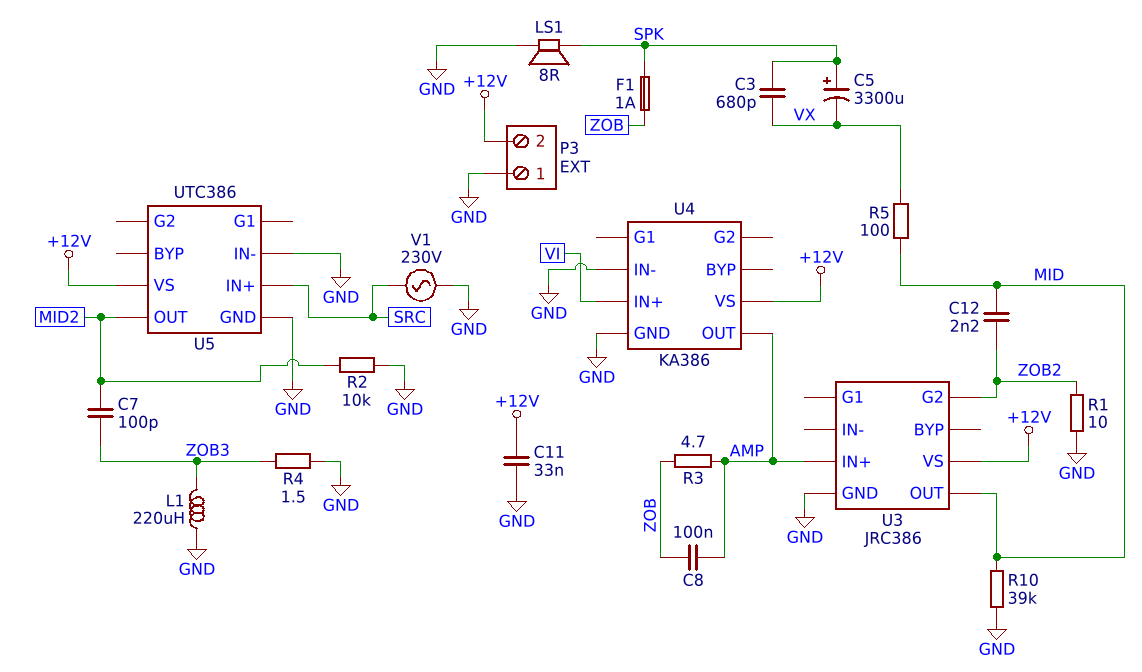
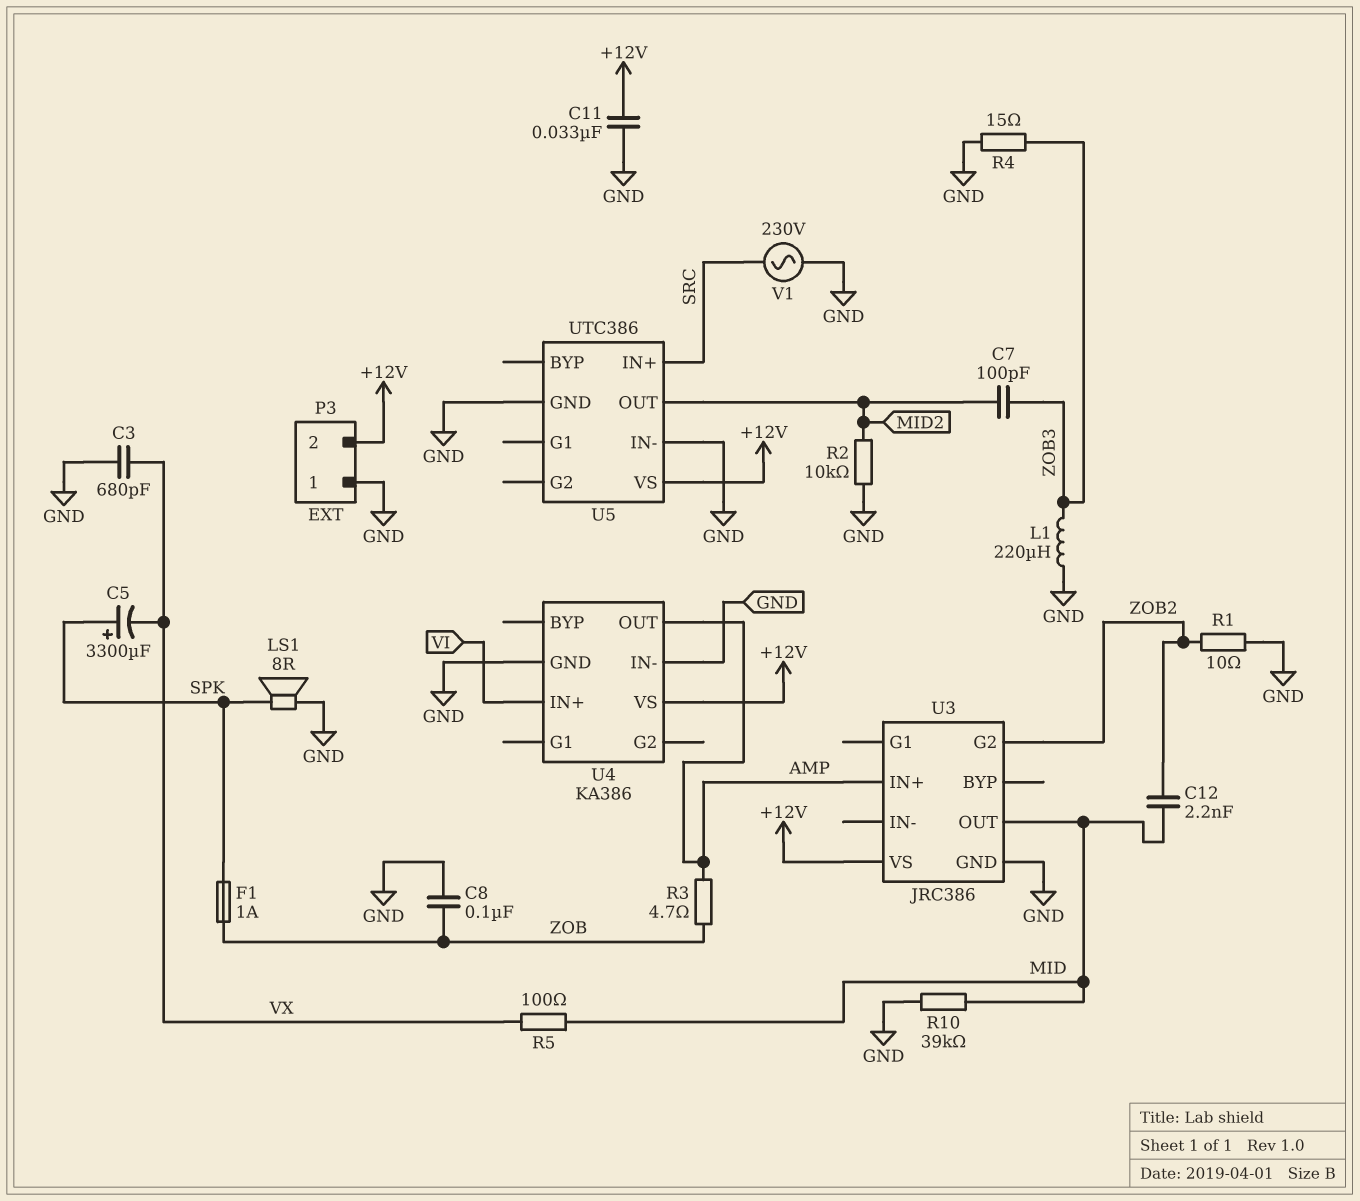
C3: 680pF (SPK, VX) -> 680pF (GND, VX)
C8: 100nF (AMP, ZOB) -> 100nF (GND, ZOB)
R4: 1.5 (GND, ZOB3) -> 15 (GND, ZOB3)

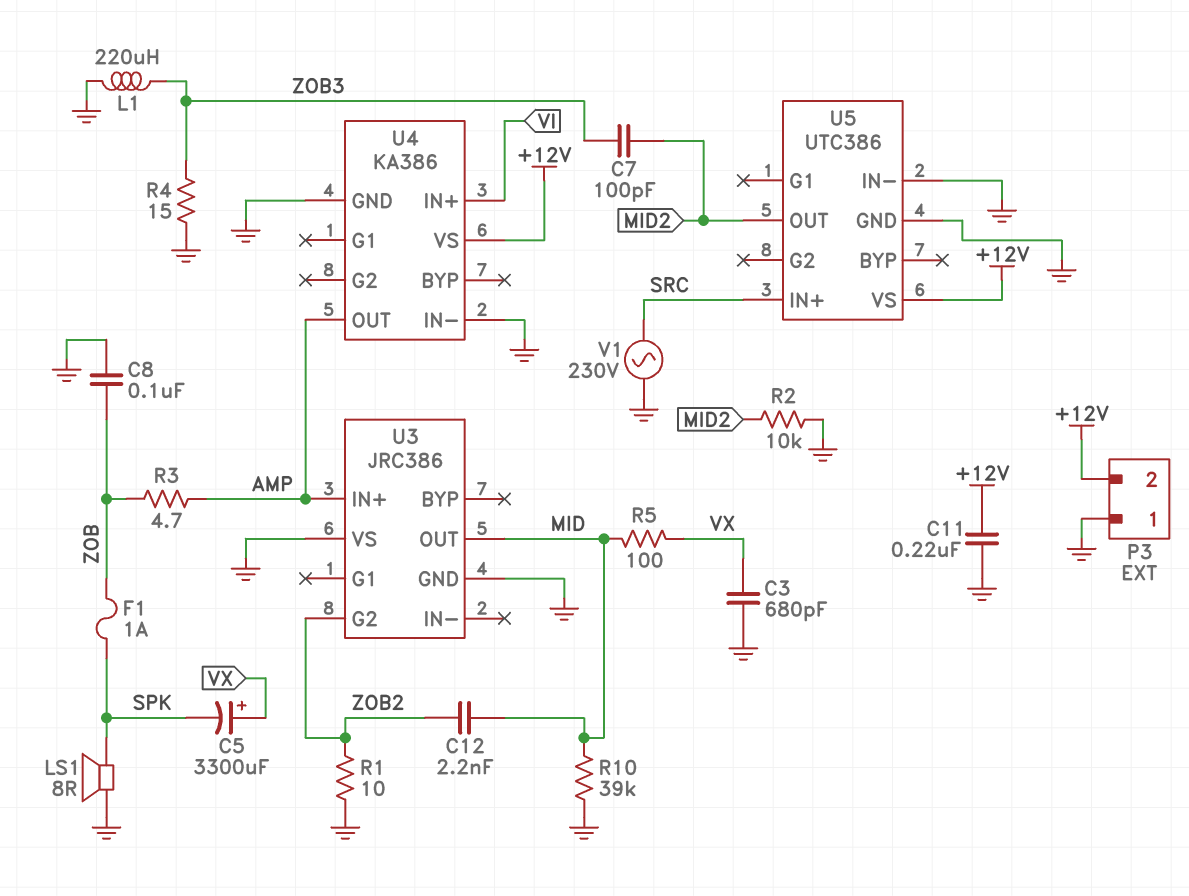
C5: 3300uF (plus SPK, minus VX) -> 3300uF (plus VX, minus SPK)
C11: 33nF (+12V, GND) -> 220nF (+12V, GND)
U3 pin VS: +12V -> GND

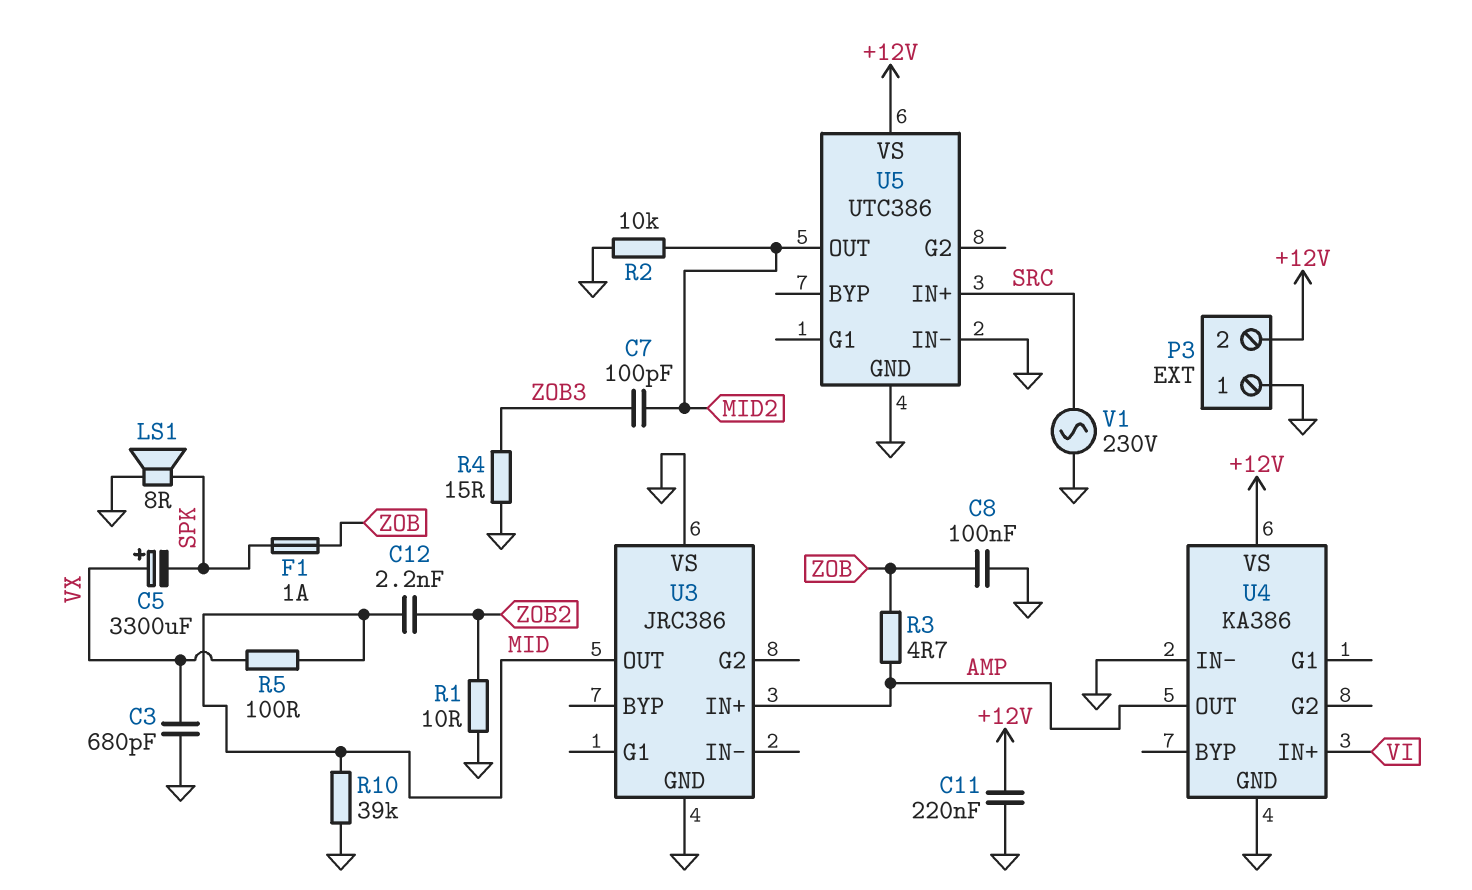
L1: 220uH (GND, ZOB3) -> none
U3 pin G2: ZOB2 -> none

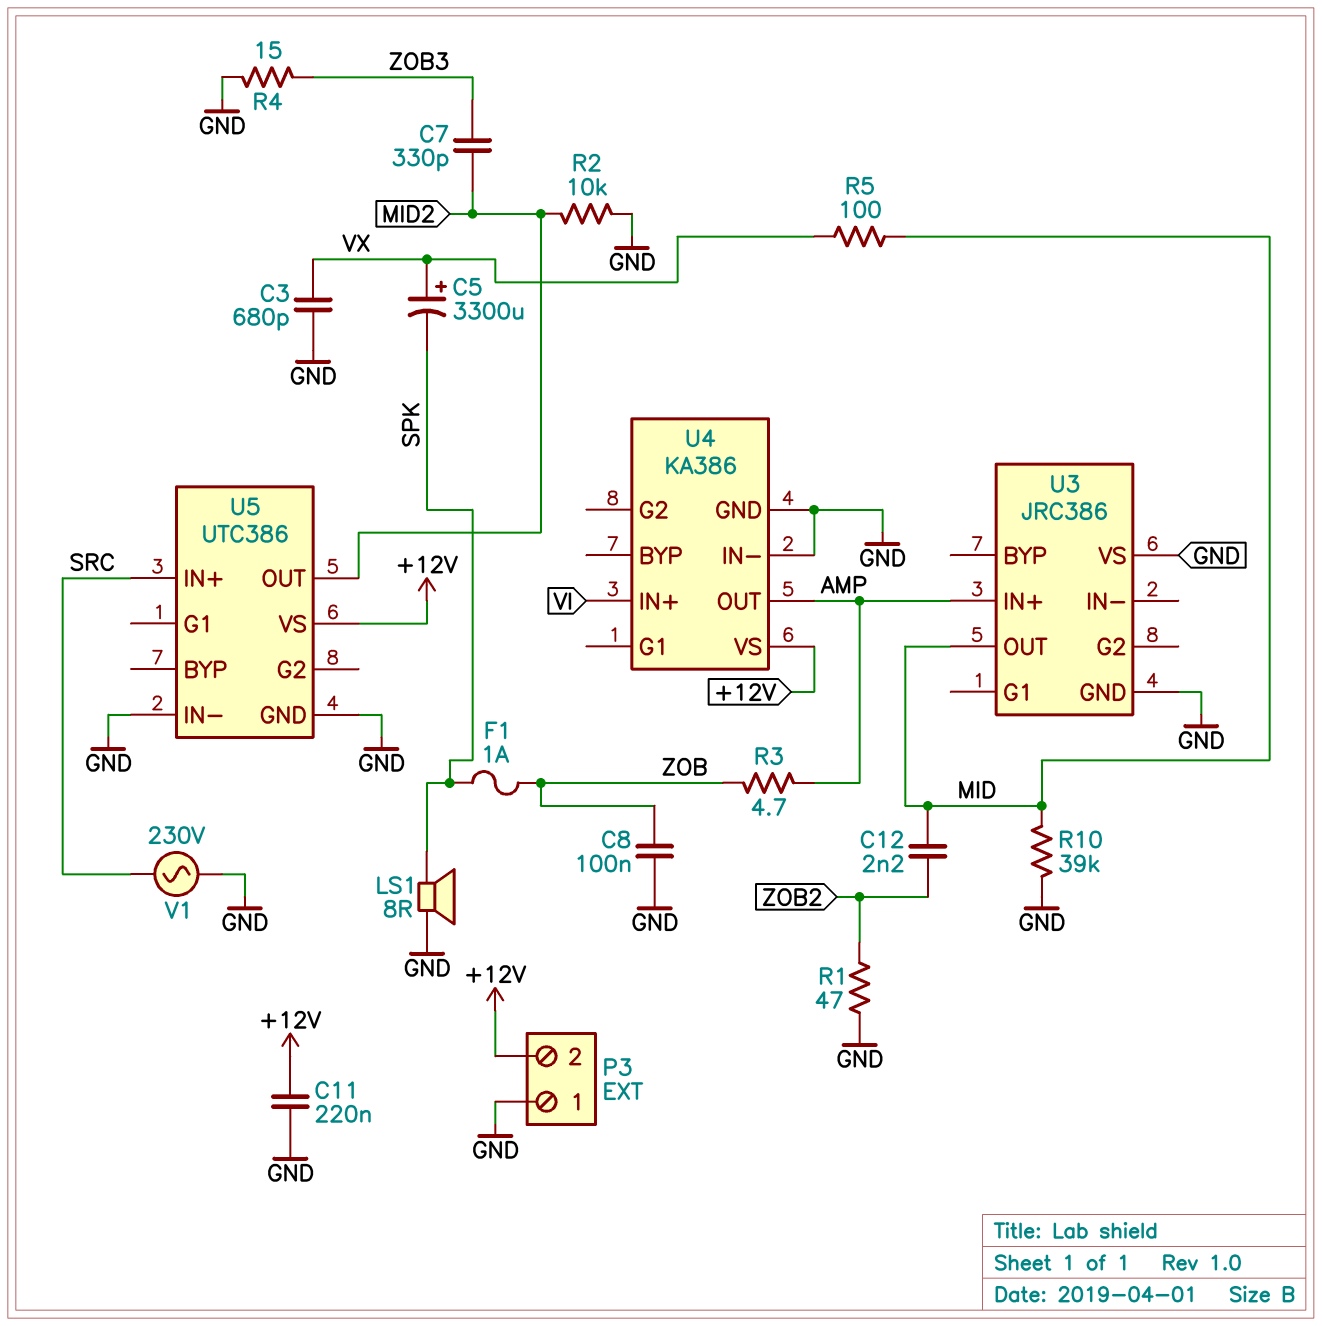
C7: 100pF (MID2, ZOB3) -> 330pF (MID2, ZOB3)
R1: 10 (GND, ZOB2) -> 47 (GND, ZOB2)

